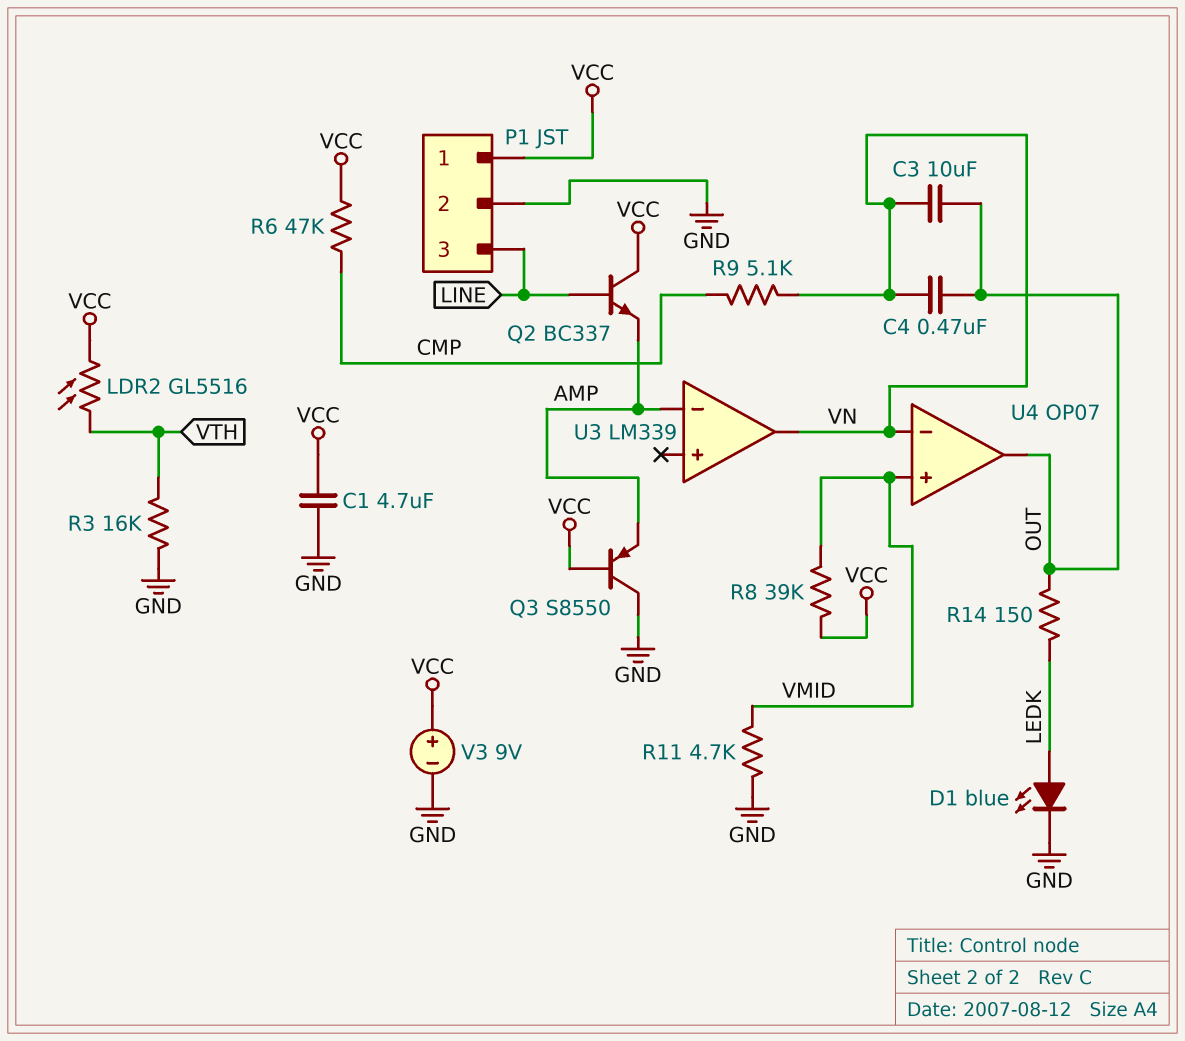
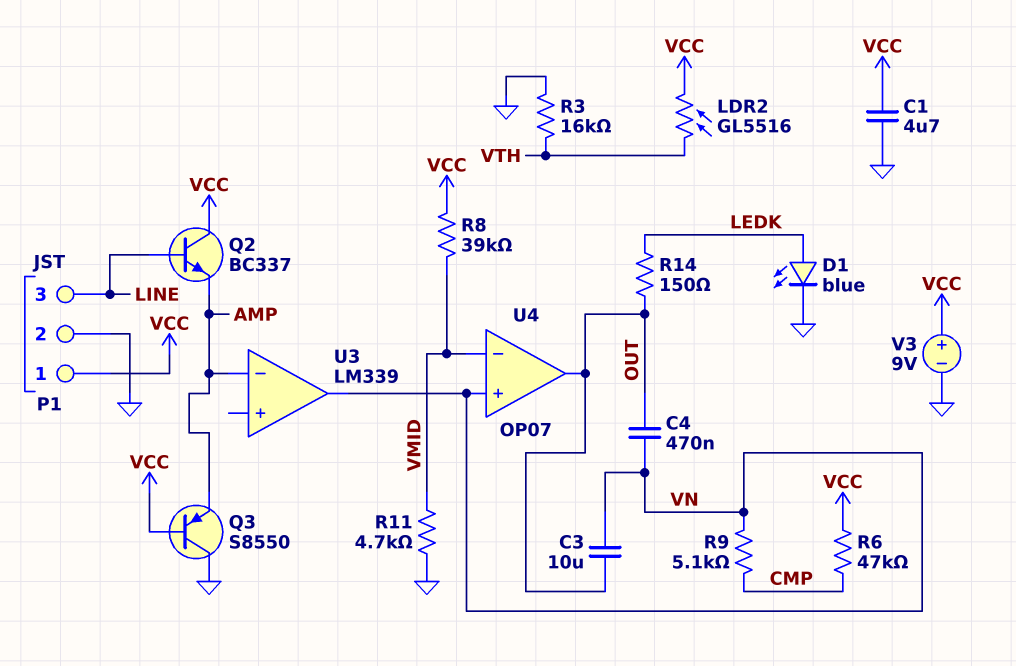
U4 pin in+: VMID -> VN
U4 pin in-: VN -> VMID

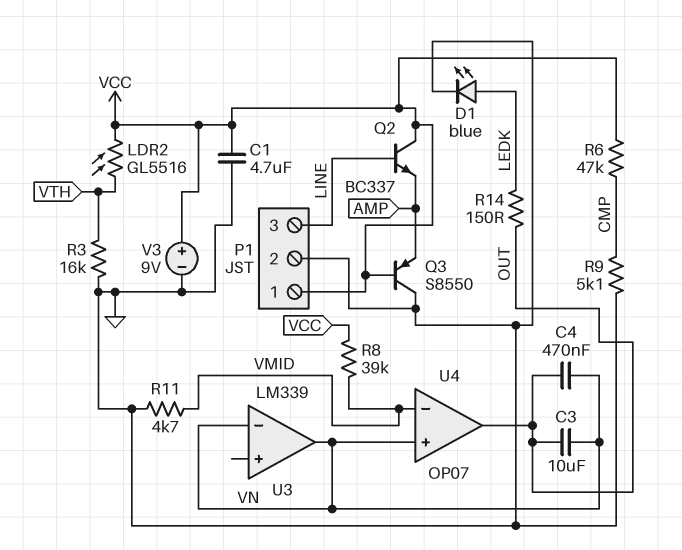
R9: 5.1k (CMP, VN) -> 5.1k (CMP, GND)
U3 pin in-: AMP -> VN

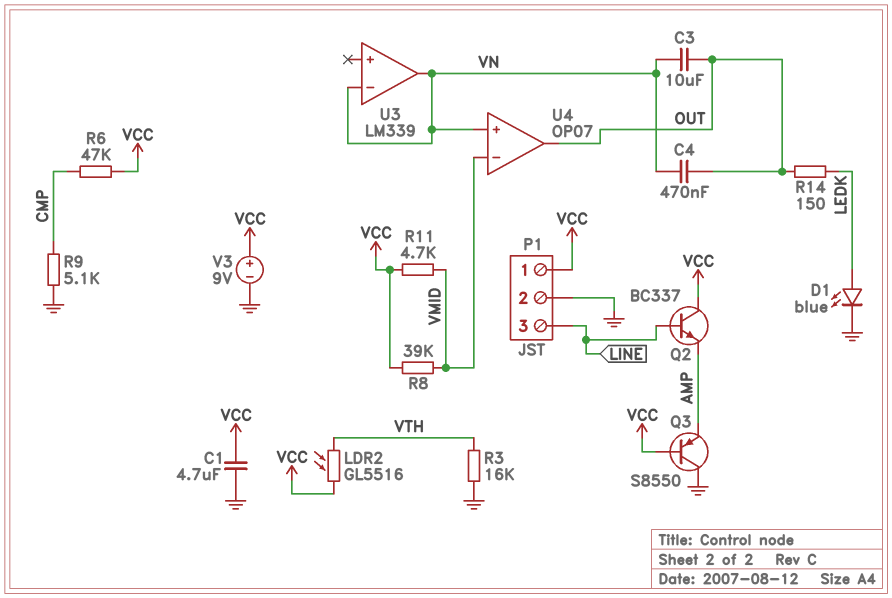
R11: 4.7k (GND, VMID) -> 4.7k (VCC, VMID)

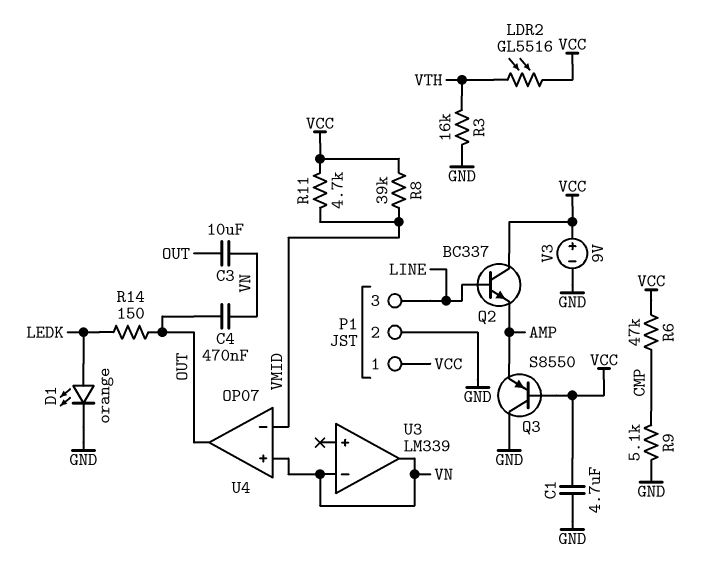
D1: LED blue (A LEDK, K GND) -> LED orange (A LEDK, K GND)

